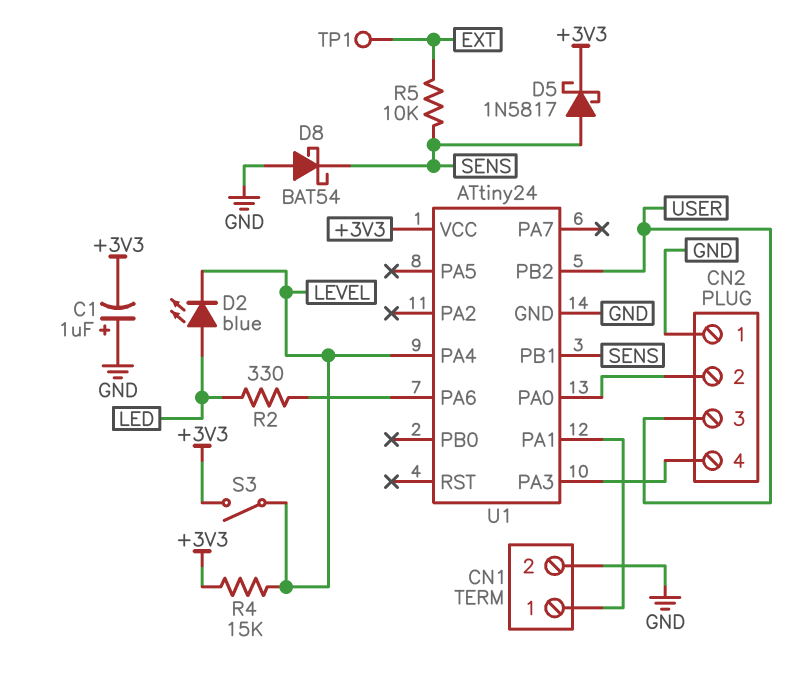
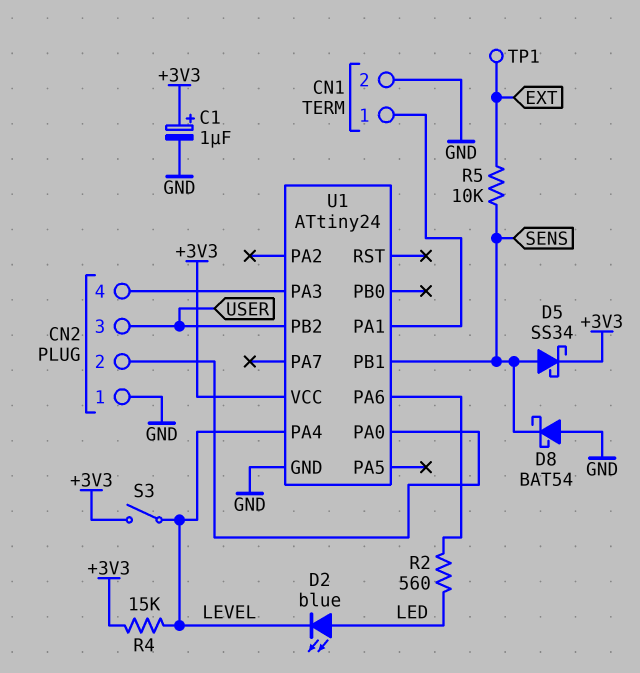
C1: 1uF (plus GND, minus +3V3) -> 1uF (plus +3V3, minus GND)
D5: schottky 1N5817 (A SENS, K +3V3) -> schottky SS34 (A SENS, K +3V3)
R2: 330 (LED, U1/PA6) -> 560 (LED, U1/PA6)

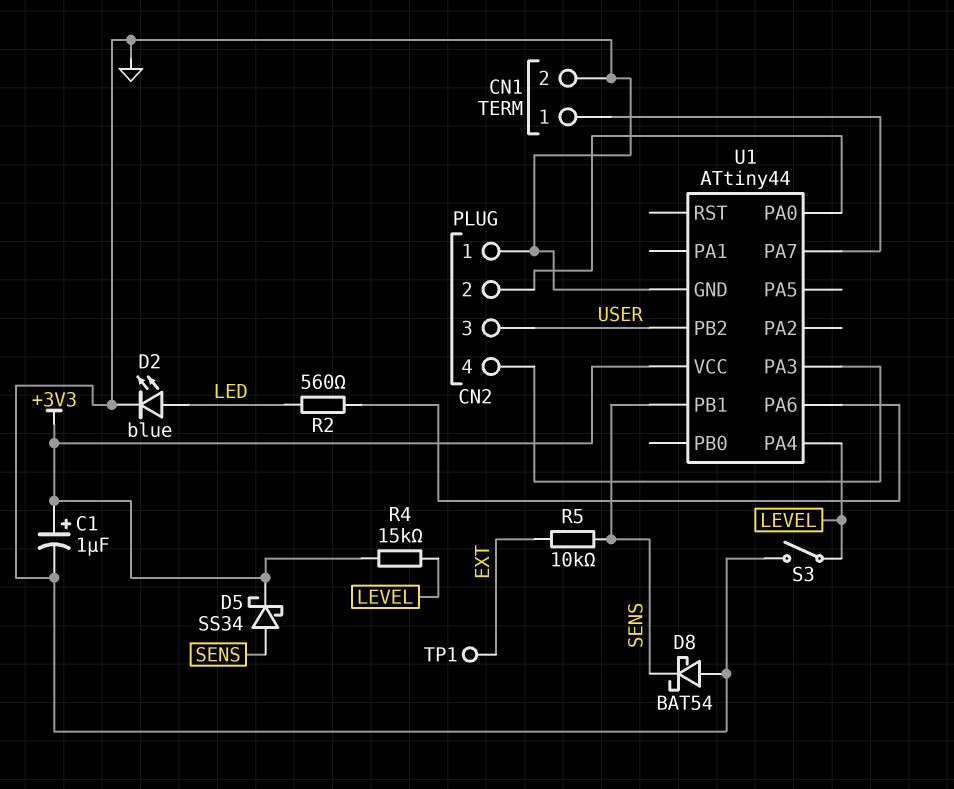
D2: LED blue (A LED, K LEVEL) -> LED blue (A LED, K GND)
S3: switch (+3V3, LEVEL) -> switch (GND, LEVEL)
U1: ATtiny24 -> ATtiny44
U1 pin PA1: CN1/1 -> none
U1 pin PA7: none -> CN1/1

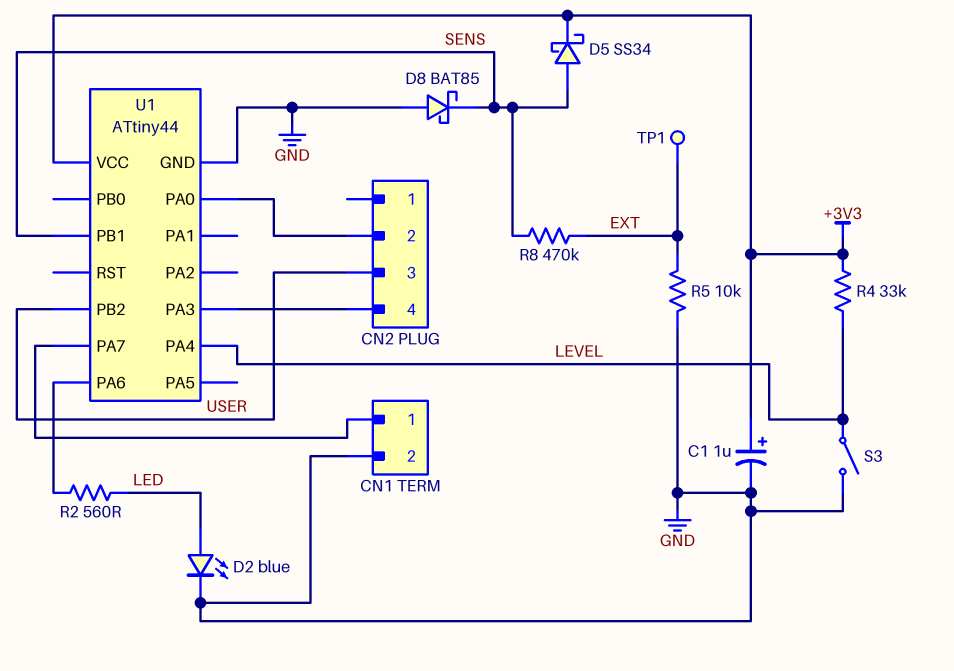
CN2 pin 1: GND -> none
D8: schottky BAT54 (A GND, K SENS) -> schottky BAT85 (A GND, K SENS)
R4: 15k (+3V3, LEVEL) -> 33k (+3V3, LEVEL)
R5: 10k (EXT, SENS) -> 10k (EXT, GND)
R8: none -> 470k (EXT, SENS)

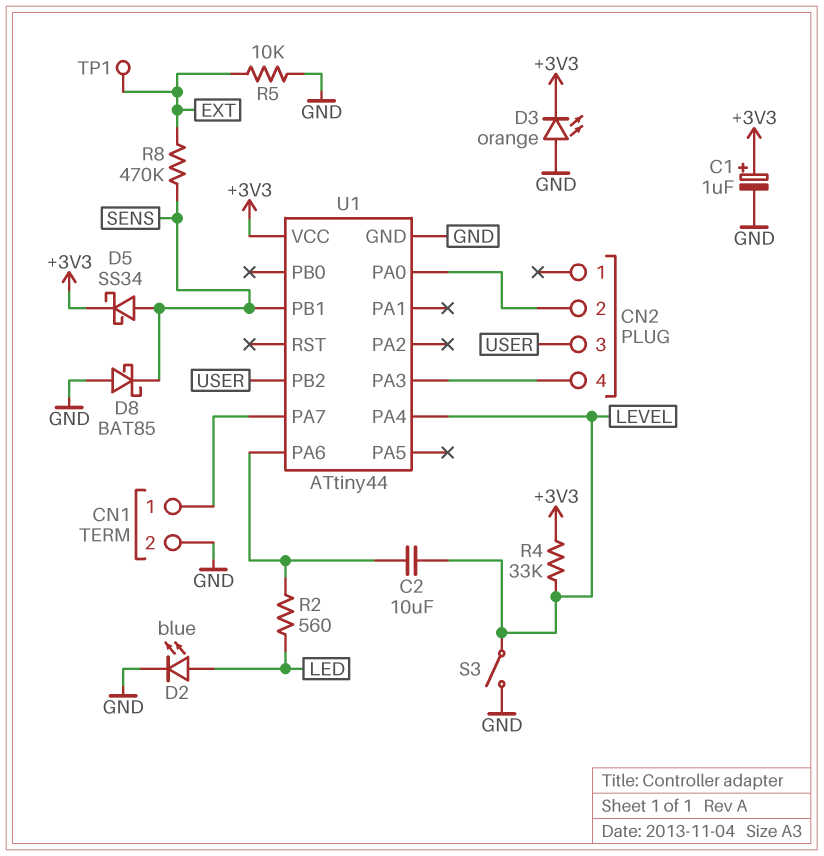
C2: none -> 10uF (LEVEL, U1/PA6)
D3: none -> LED orange (A GND, K +3V3)

